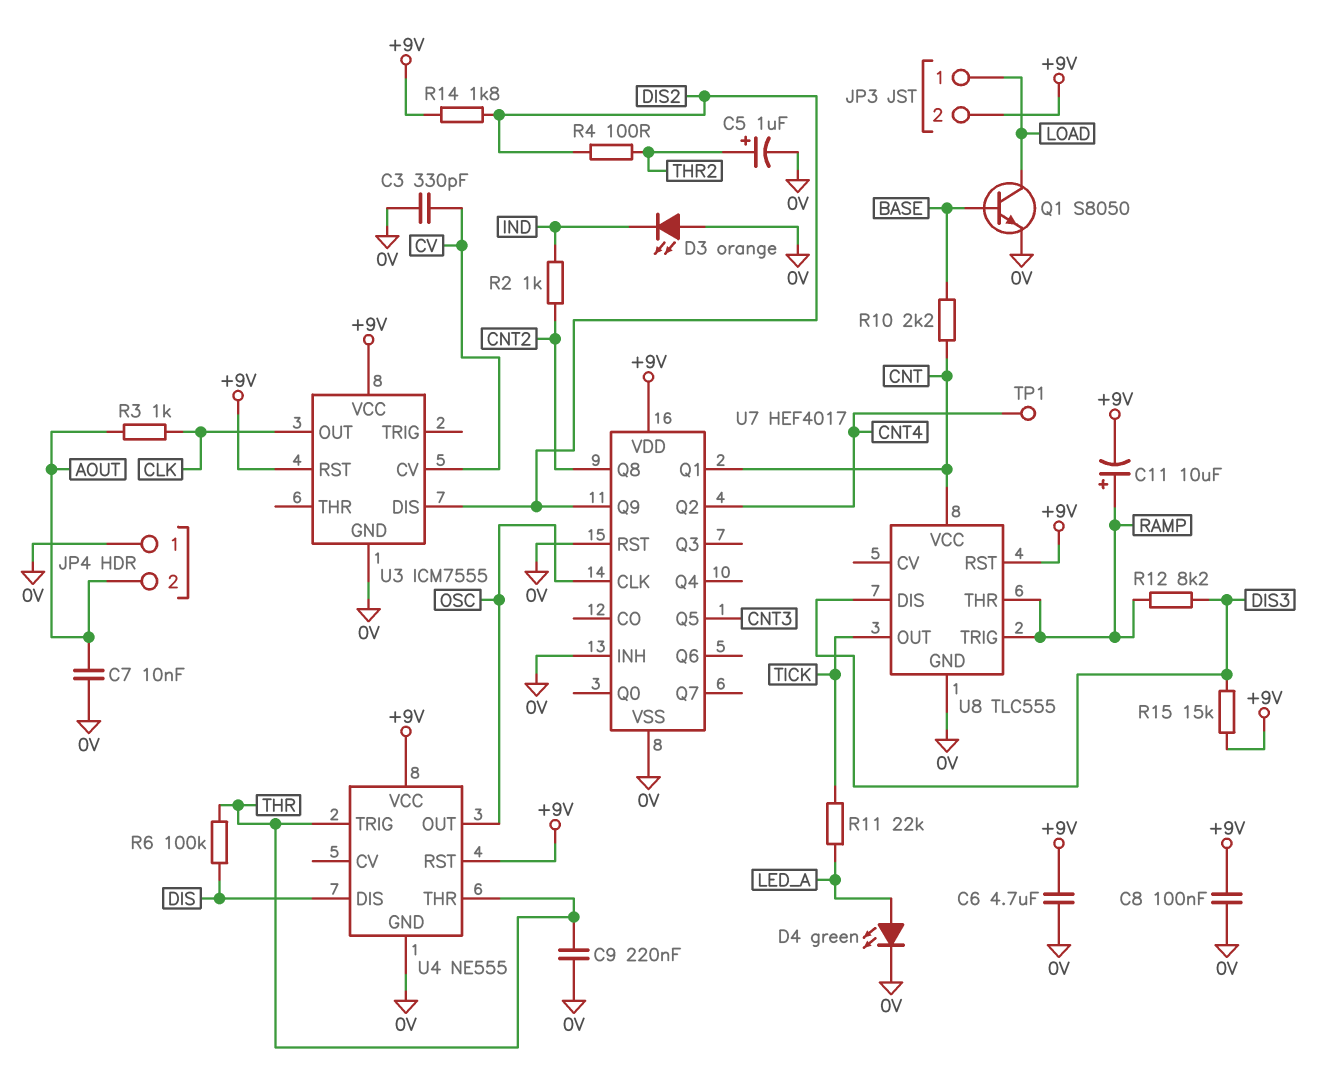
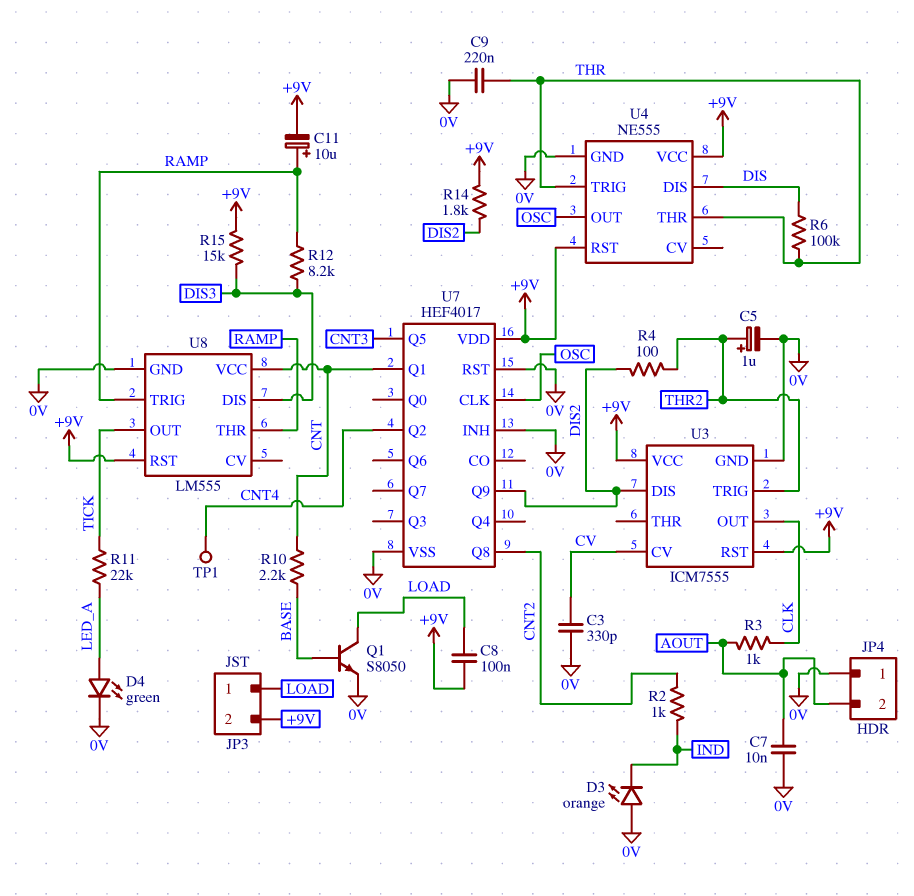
C6: 4.7uF (+9V, 0V) -> none
C8: 100nF (+9V, 0V) -> 100nF (+9V, LOAD)
U3 pin TRIG: none -> THR2
U8: TLC555 -> LM555

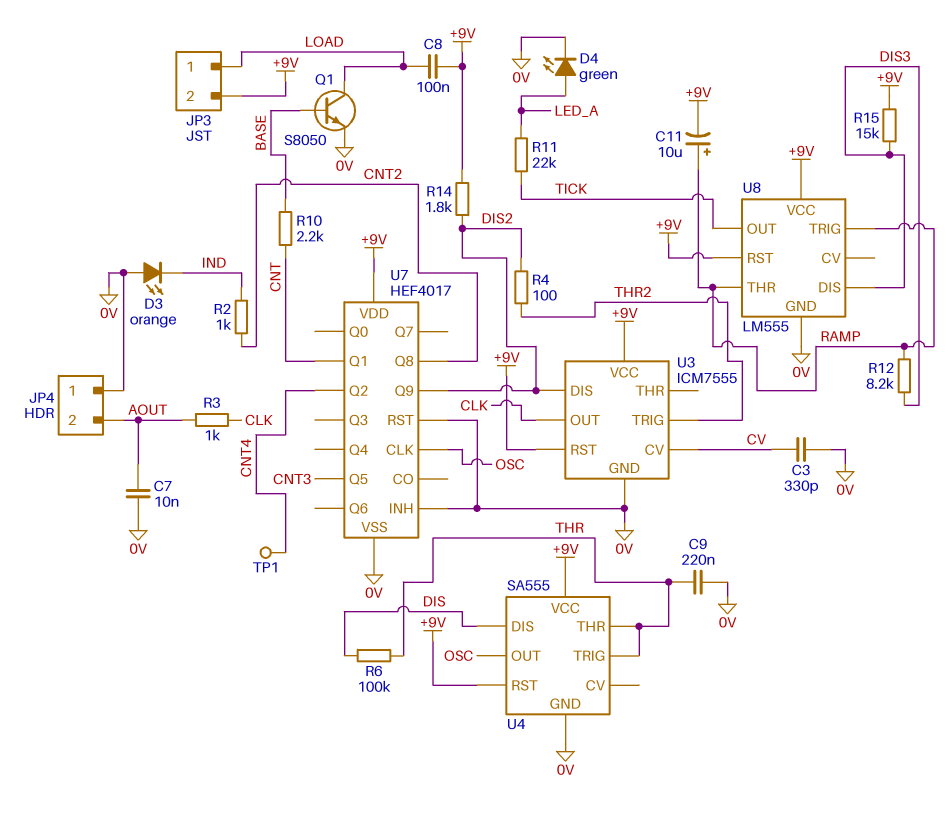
C5: 1uF (plus THR2, minus 0V) -> none
U4: NE555 -> SA555
U8 pin VCC: CNT -> +9V

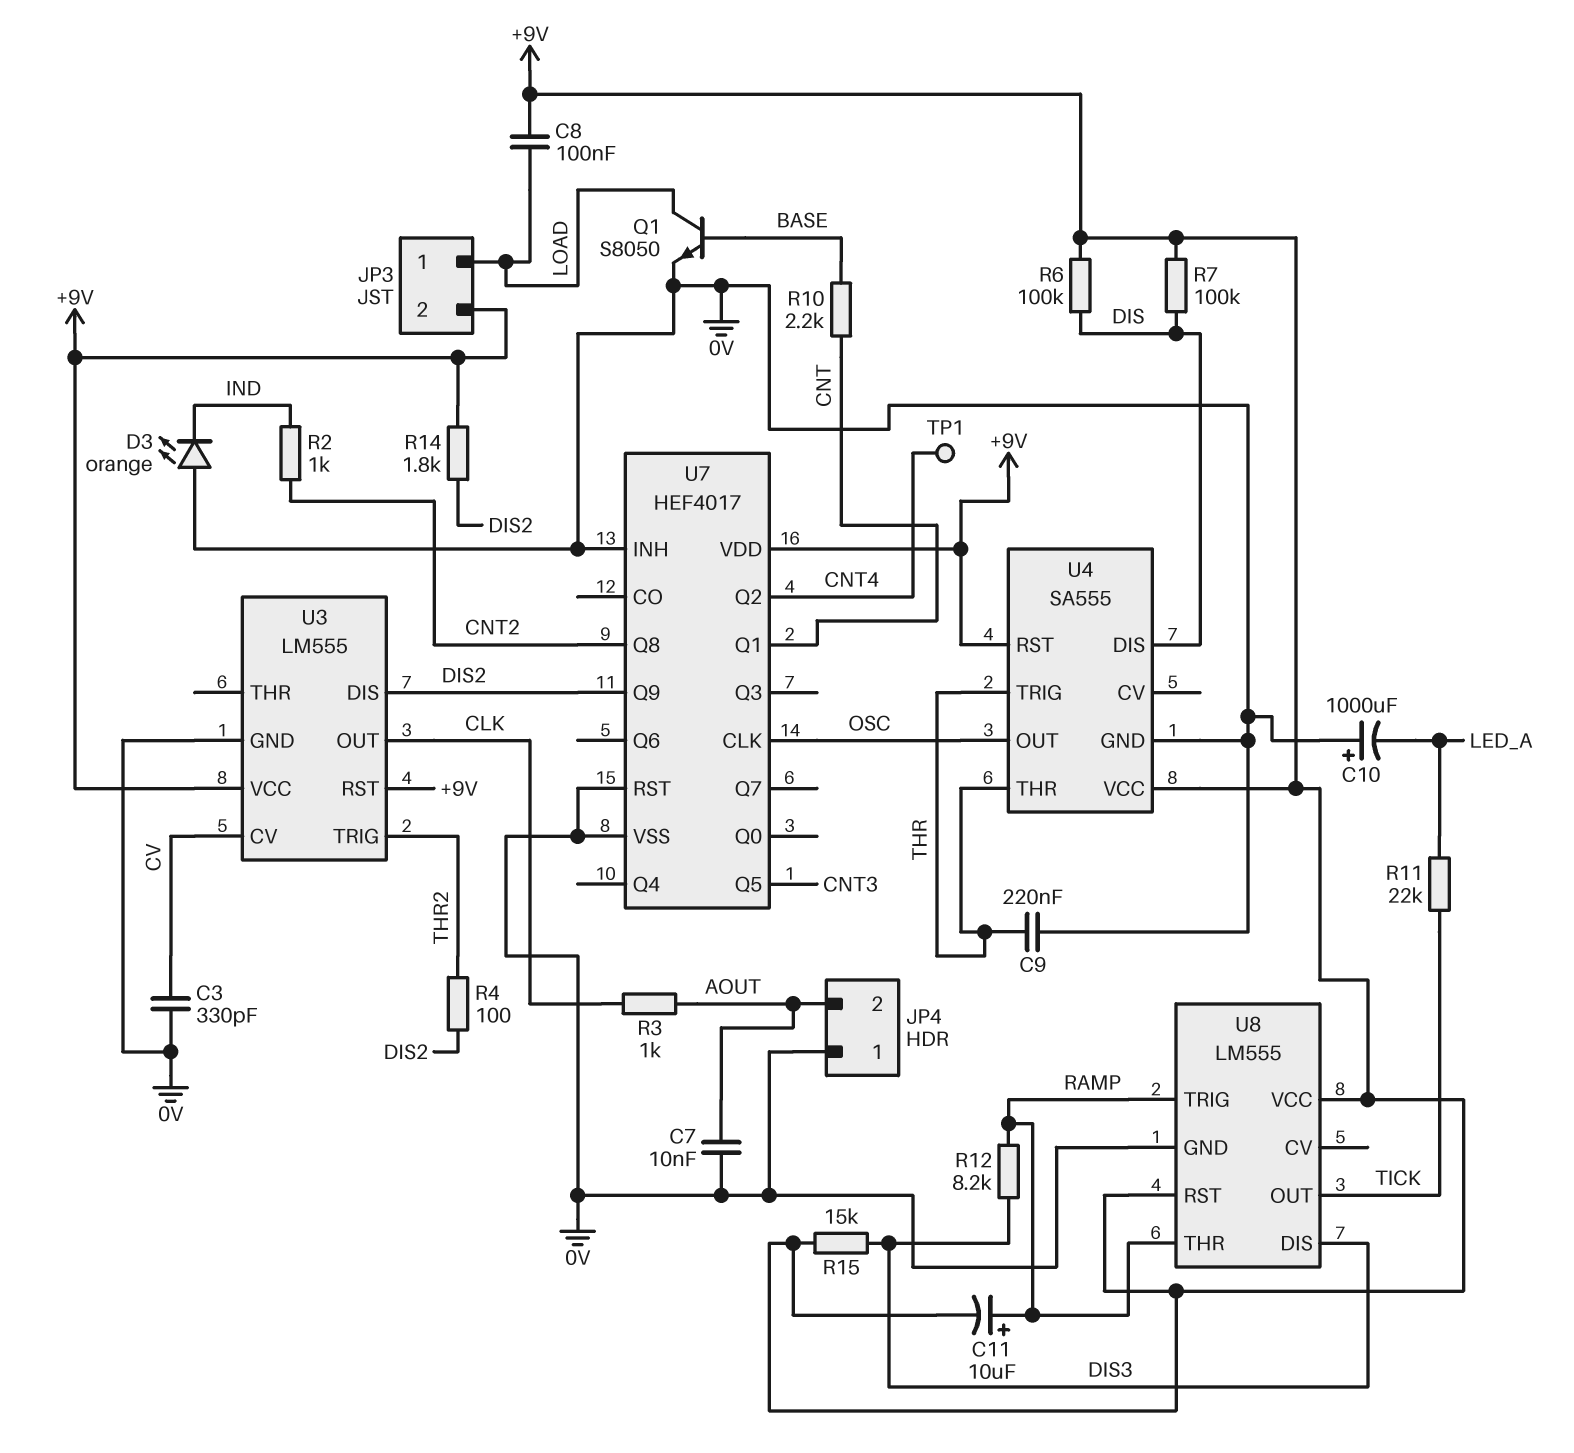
C10: none -> 1000uF (plus 0V, minus LED_A)
D4: LED green (A LED_A, K 0V) -> none
R6: 100k (DIS, THR) -> 100k (+9V, DIS)
R7: none -> 100k (+9V, DIS)
U3: ICM7555 -> LM555

